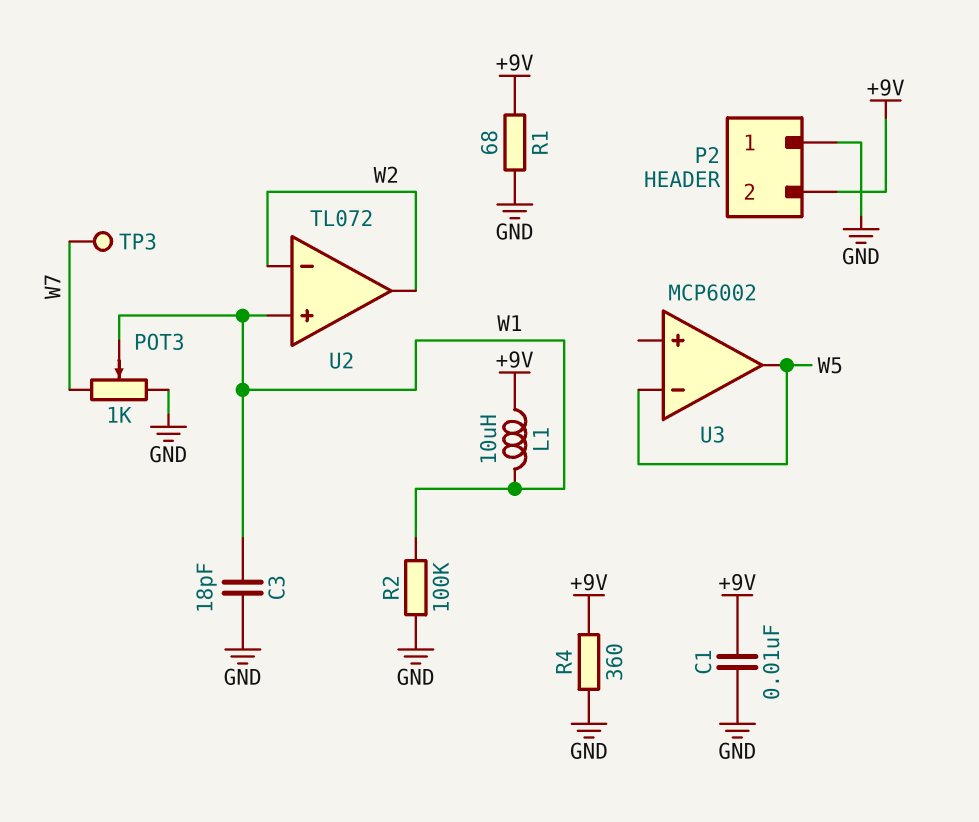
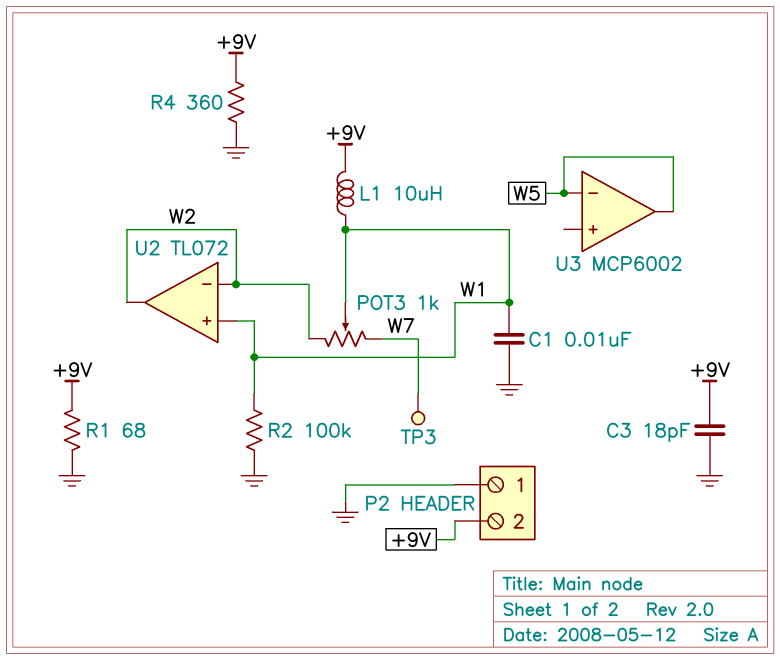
C1: 10nF (+9V, GND) -> 10nF (GND, W1)
C3: 18pF (GND, W1) -> 18pF (+9V, GND)
POT3: 1k (GND, W7, wiper W1) -> 1k (W2, W7, wiper W1)

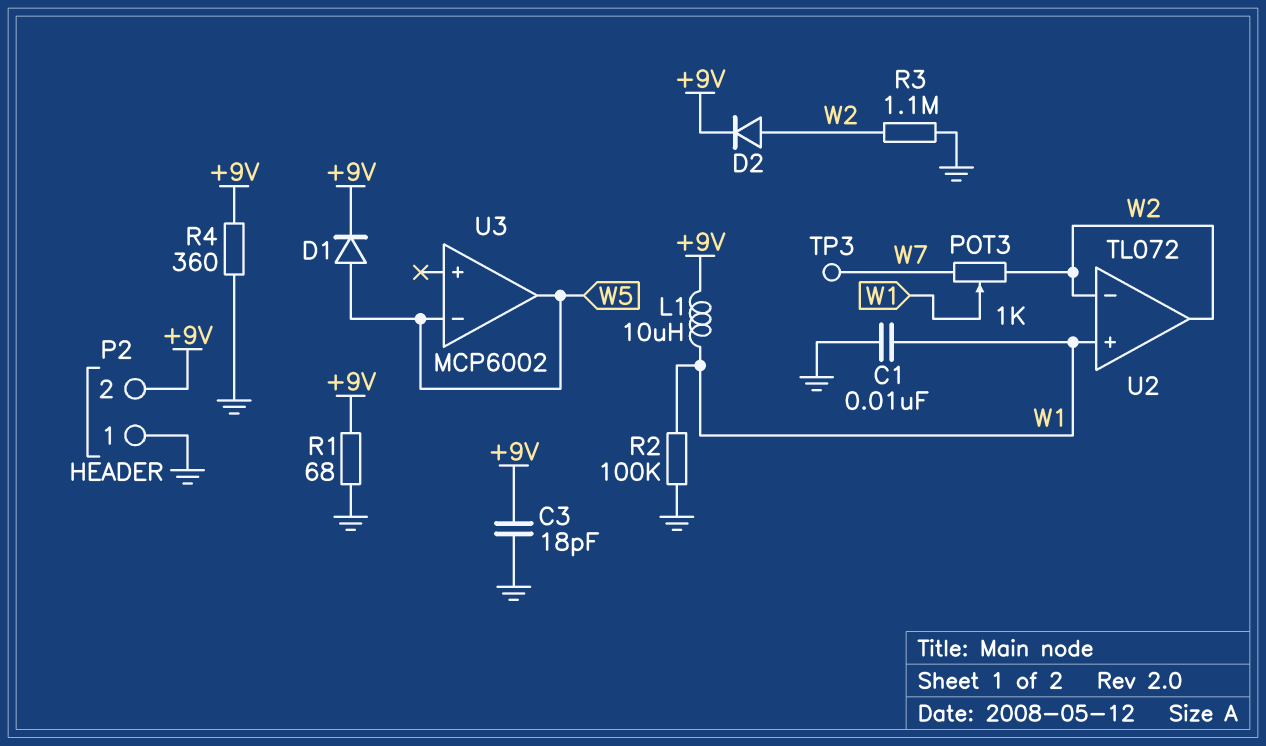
D1: none -> diode (A W5, K +9V)
D2: none -> diode (A W2, K +9V)
R3: none -> 1.1M (GND, W2)

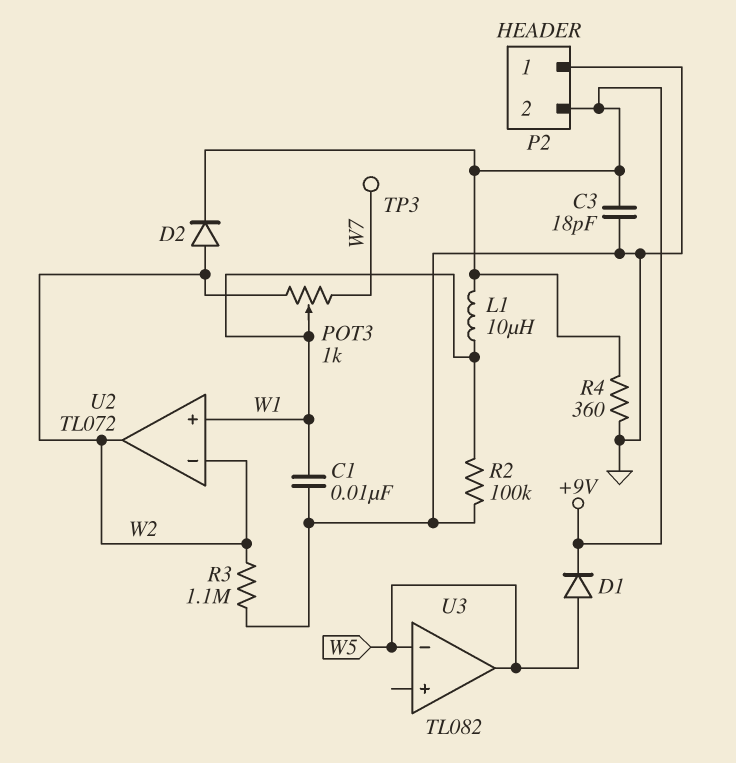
R1: 68 (+9V, GND) -> none
U3: MCP6002 -> TL082

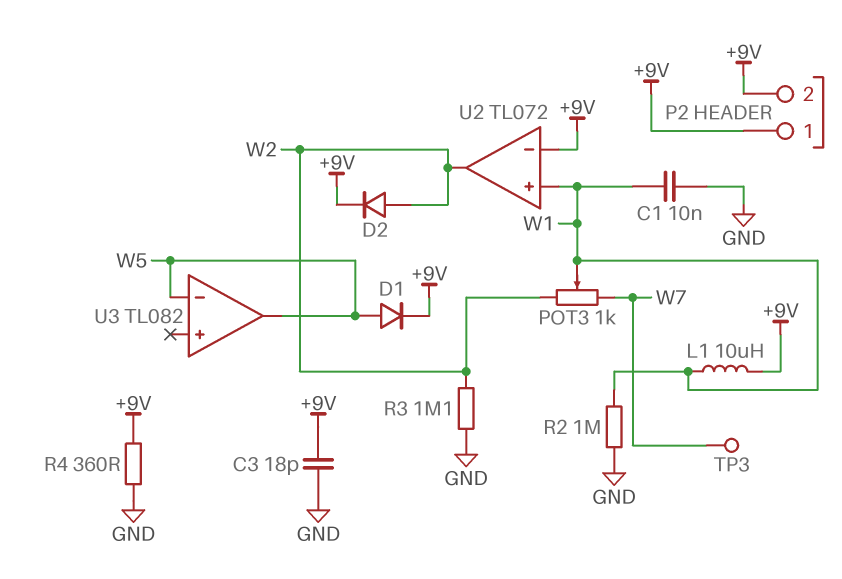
P2 pin 1: GND -> +9V
R2: 100k (GND, W1) -> 1M (GND, W1)
U2 pin in-: W2 -> +9V

